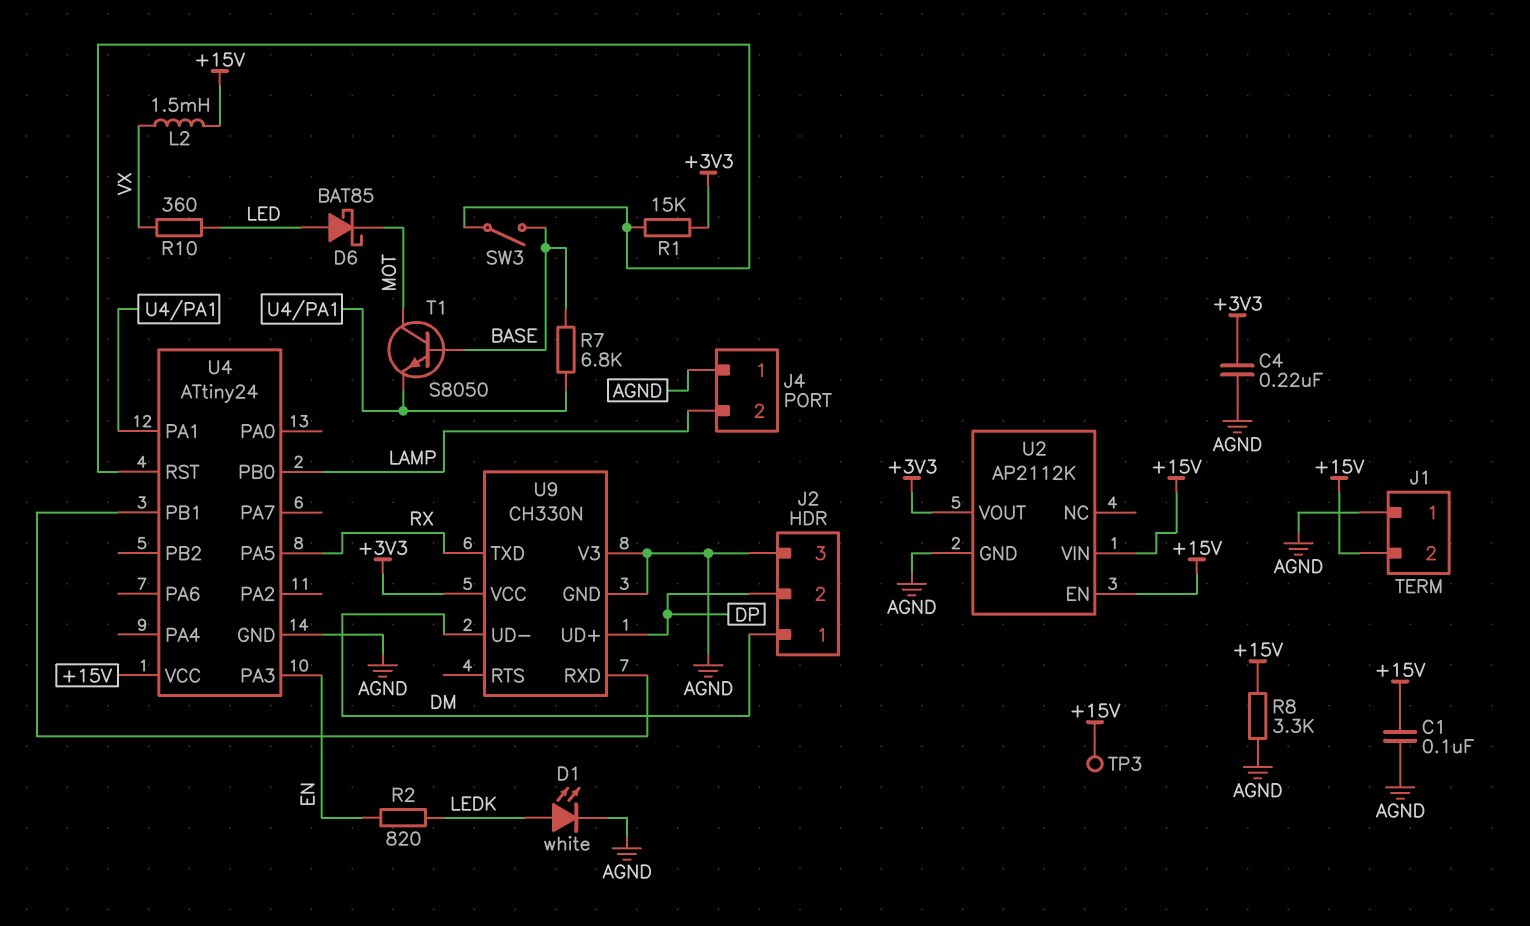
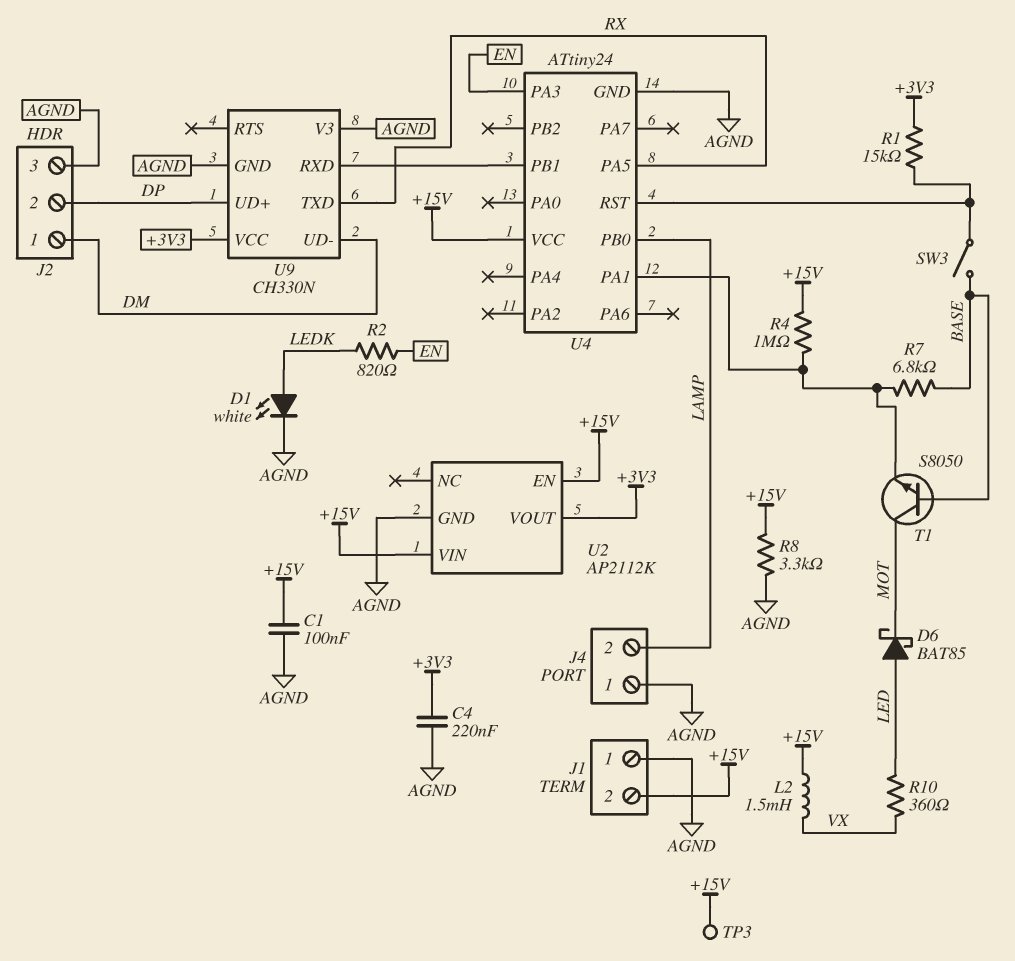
R4: none -> 1M (+15V, U4/PA1)

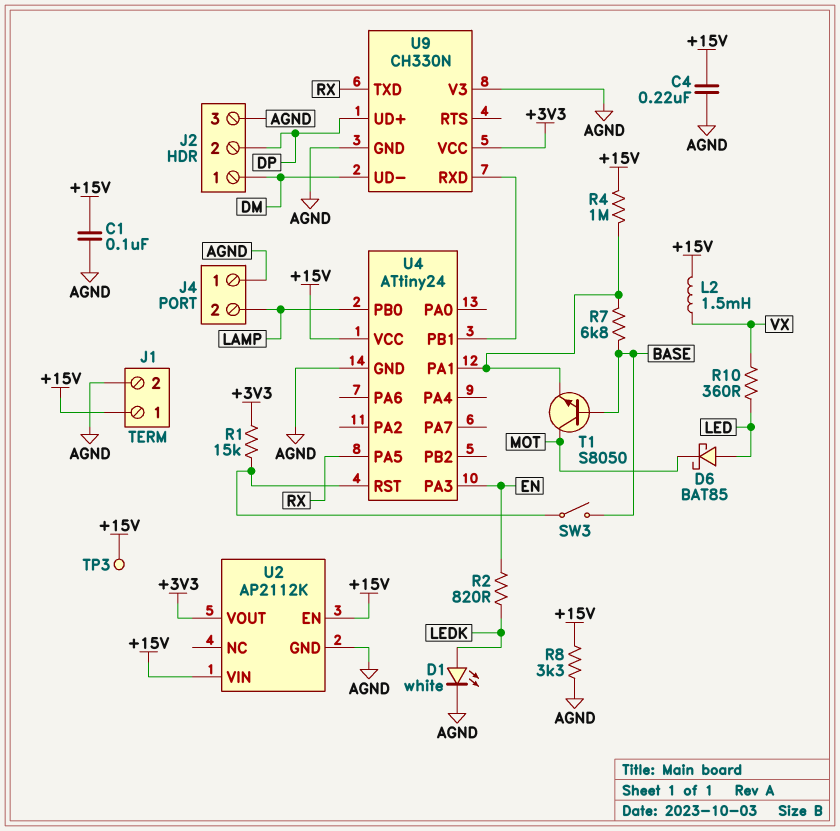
C4: 220nF (+3V3, AGND) -> 220nF (+15V, AGND)
J1 pin 1: AGND -> +15V
J1 pin 2: +15V -> AGND

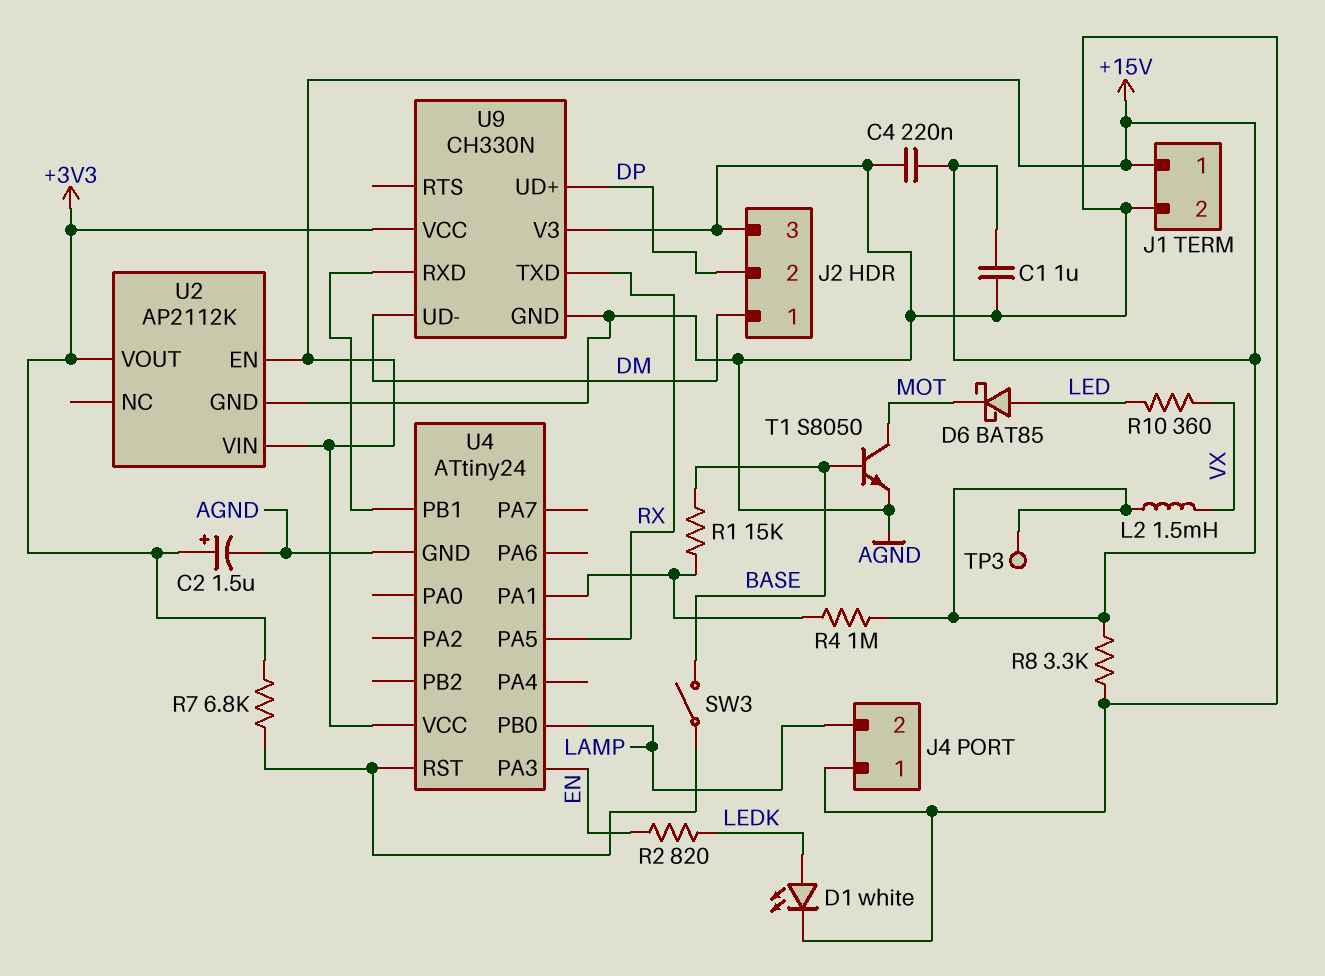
C1: 100nF (+15V, AGND) -> 1uF (+15V, AGND)
C2: none -> 1.5uF (plus +3V3, minus AGND)
R1: 15k (+3V3, U4/RST) -> 15k (BASE, U4/PA1)
R7: 6.8k (BASE, U4/PA1) -> 6.8k (+3V3, U4/RST)
T1: NPN S8050 (B BASE, C MOT, E U4/PA1) -> NPN S8050 (B BASE, C MOT, E AGND)

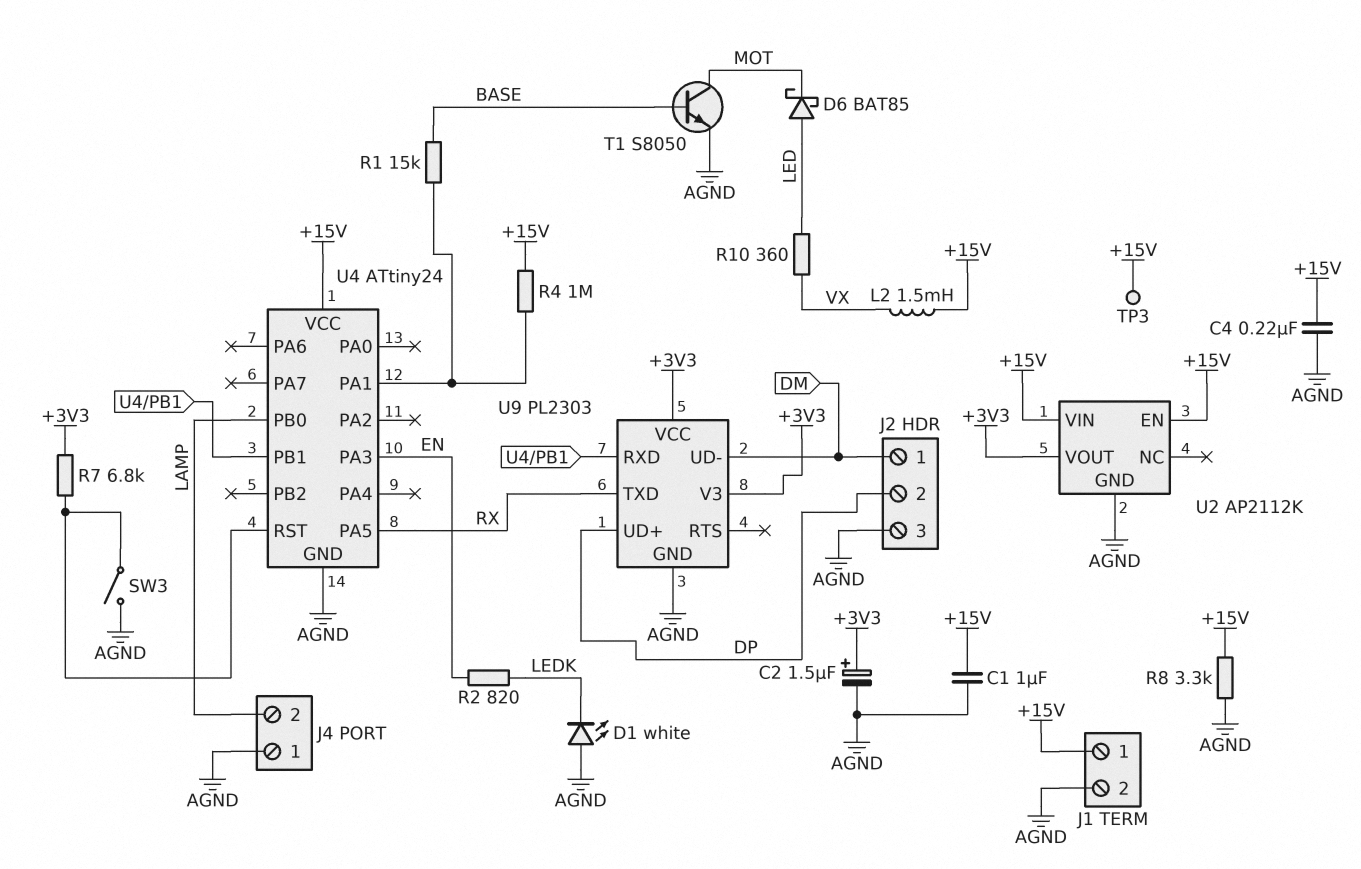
D1: LED white (A LEDK, K AGND) -> LED white (A AGND, K LEDK)
SW3: switch (BASE, U4/RST) -> switch (AGND, U4/RST)
U9: CH330N -> PL2303
U9 pin V3: AGND -> +3V3

